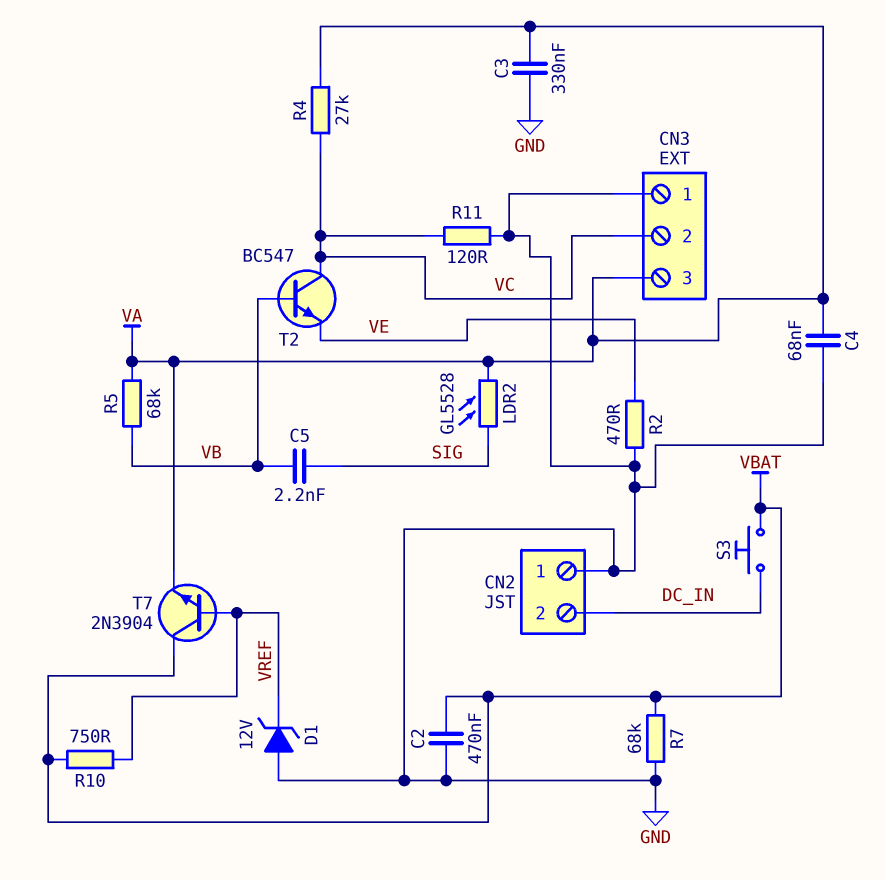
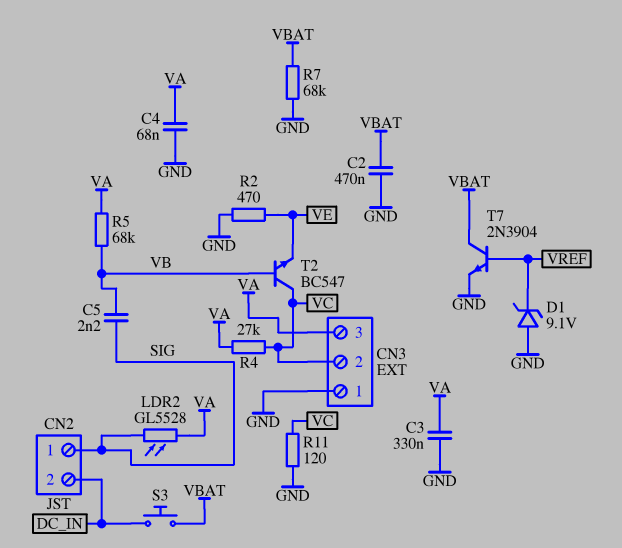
CN2 pin 1: GND -> SIG
D1: zener 12V (A GND, K VREF) -> zener 9.1V (A GND, K VREF)
R10: 750 (VBAT, VREF) -> none
T7: NPN 2N3904 (B VREF, C VBAT, E VA) -> NPN 2N3904 (B VREF, C VBAT, E GND)

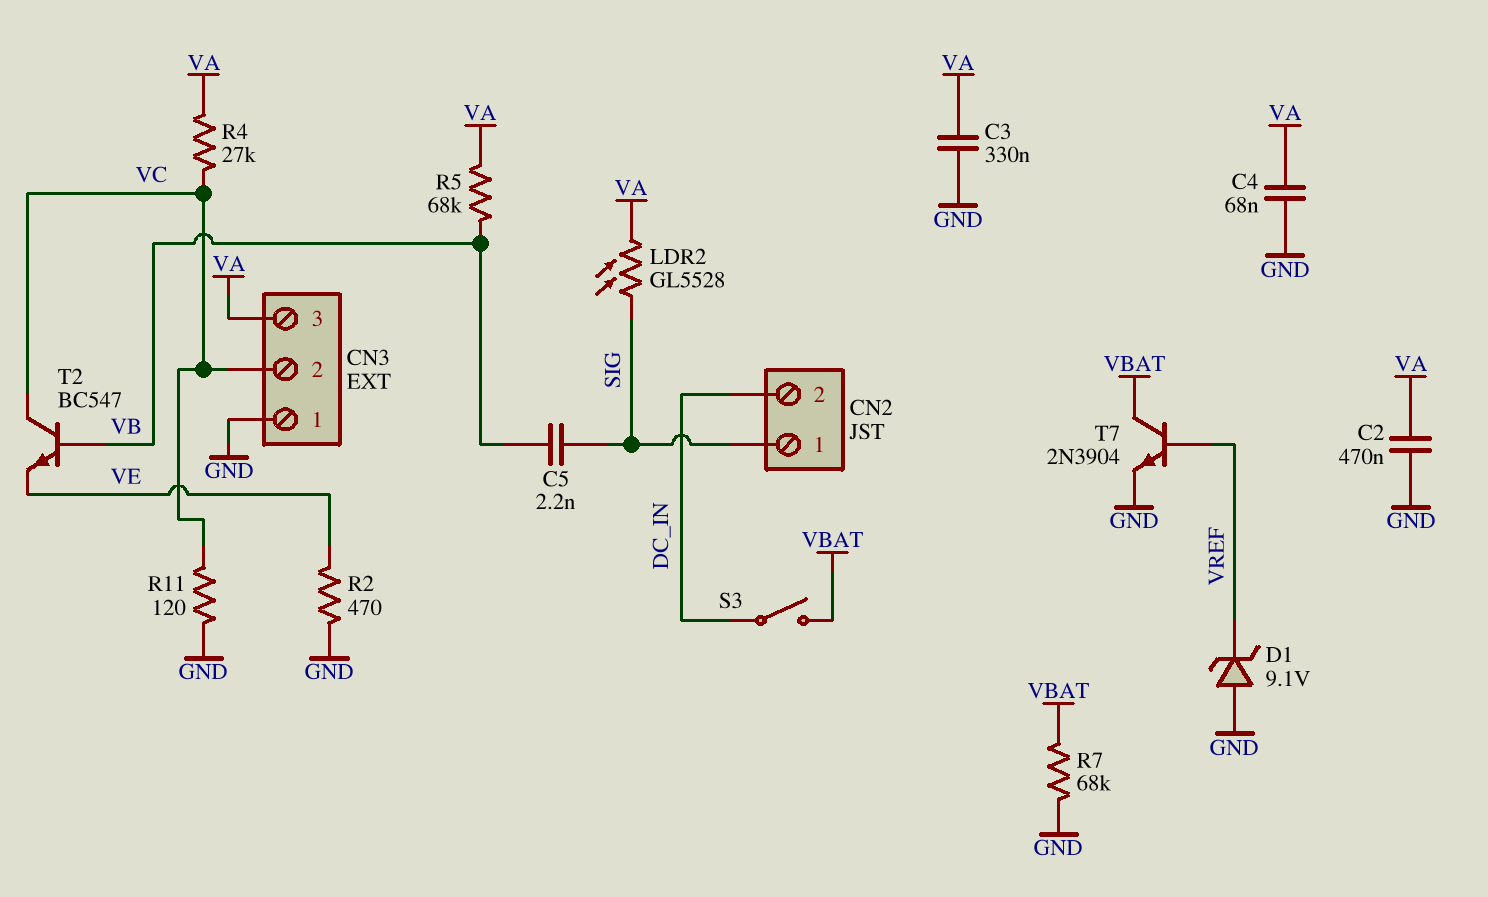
C2: 470nF (GND, VBAT) -> 470nF (GND, VA)
S3: button (DC_IN, VBAT) -> switch (DC_IN, VBAT)

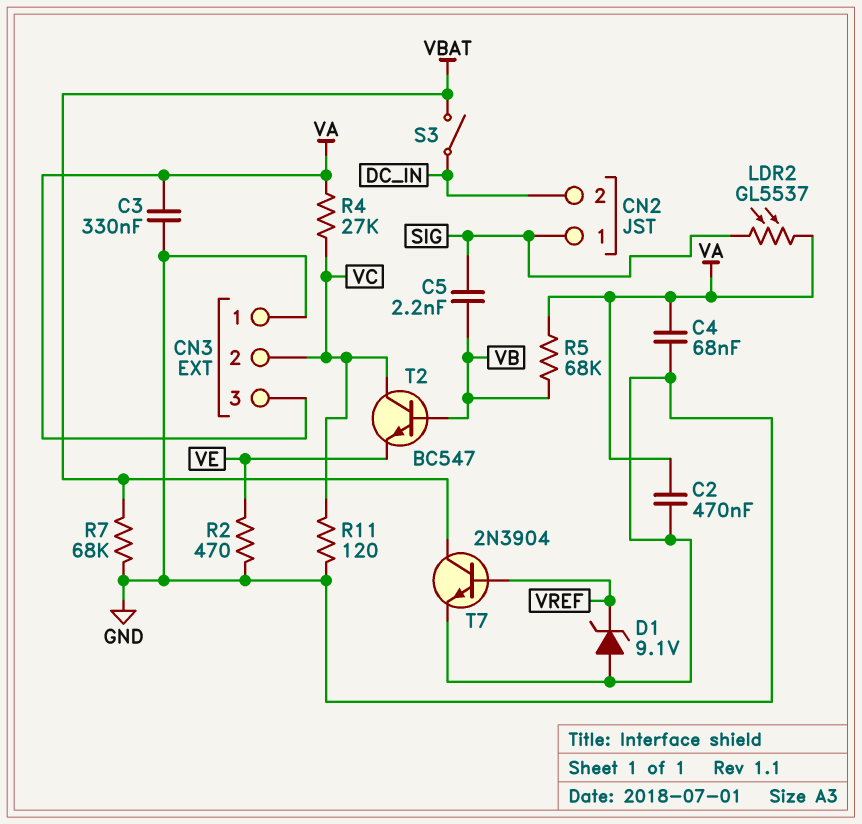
LDR2: GL5528 (SIG, VA) -> GL5537 (SIG, VA)

